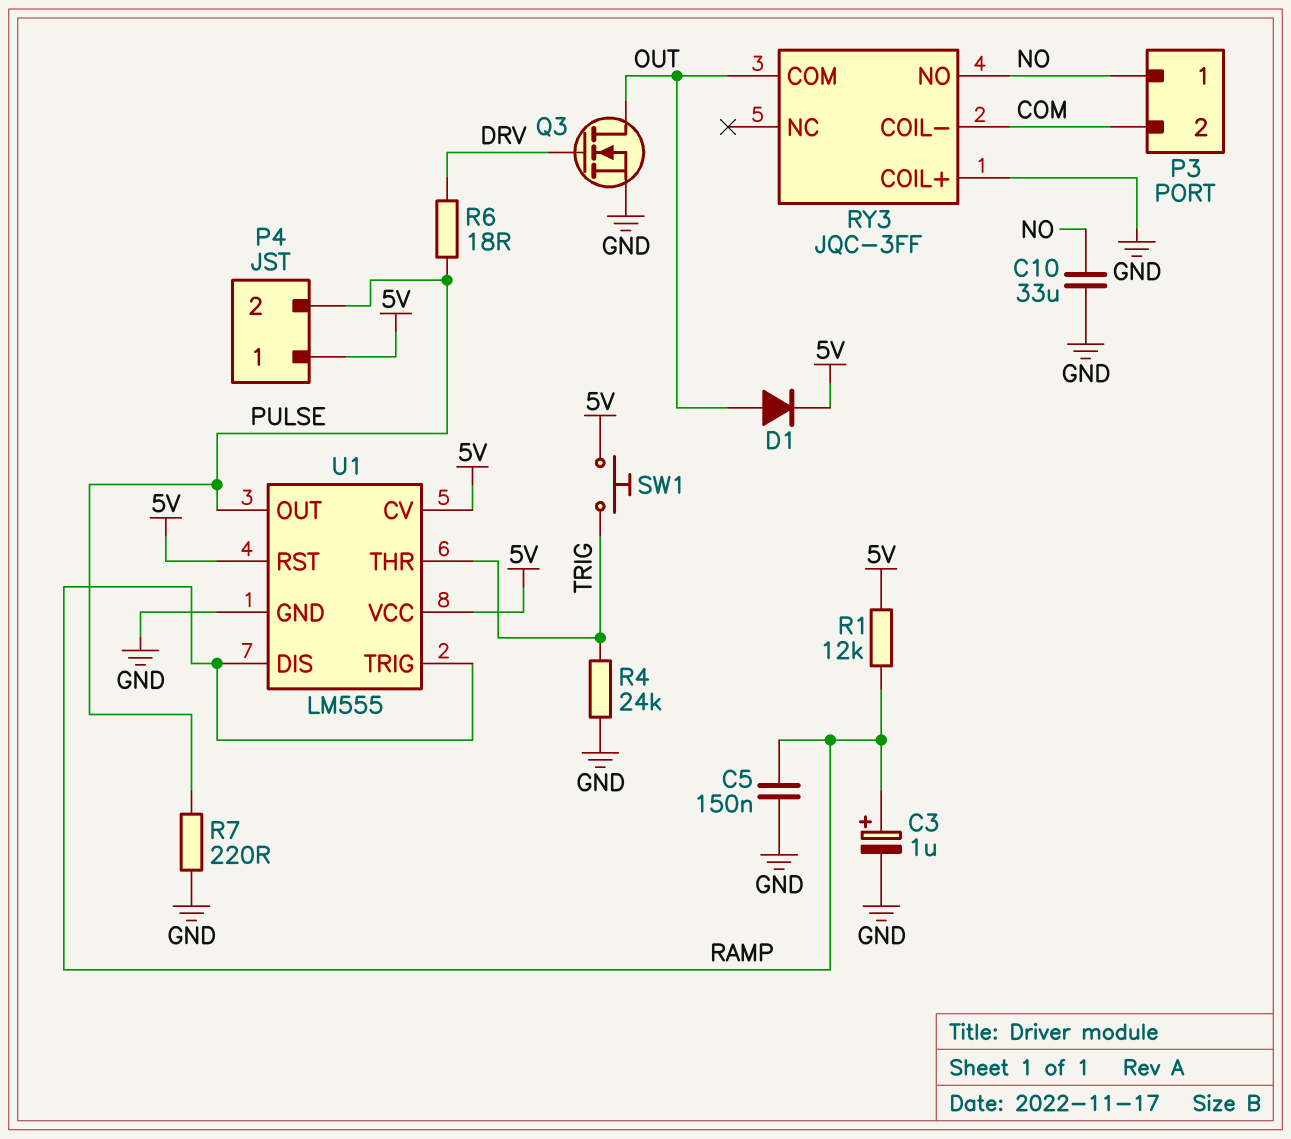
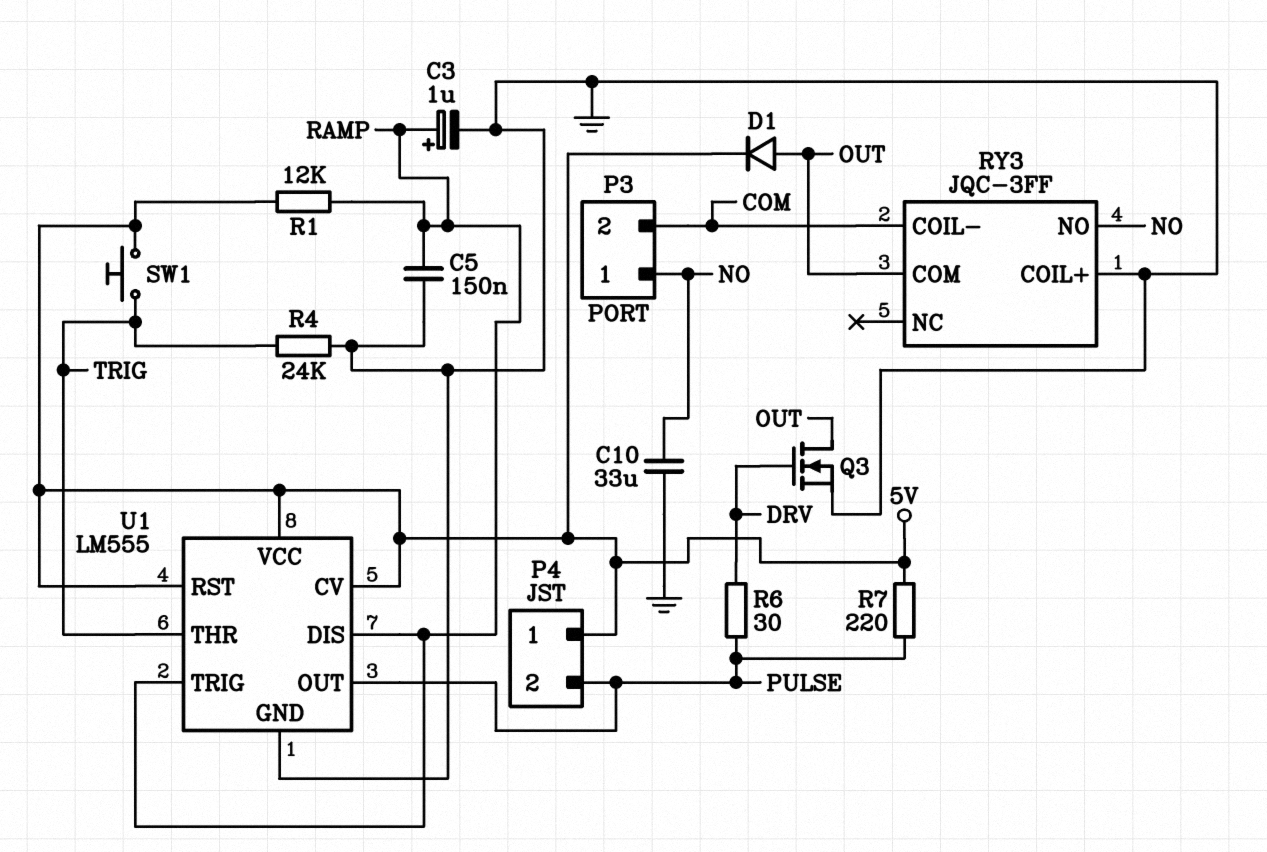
R6: 18 (DRV, PULSE) -> 30 (DRV, PULSE)
R7: 220 (GND, PULSE) -> 220 (5V, PULSE)

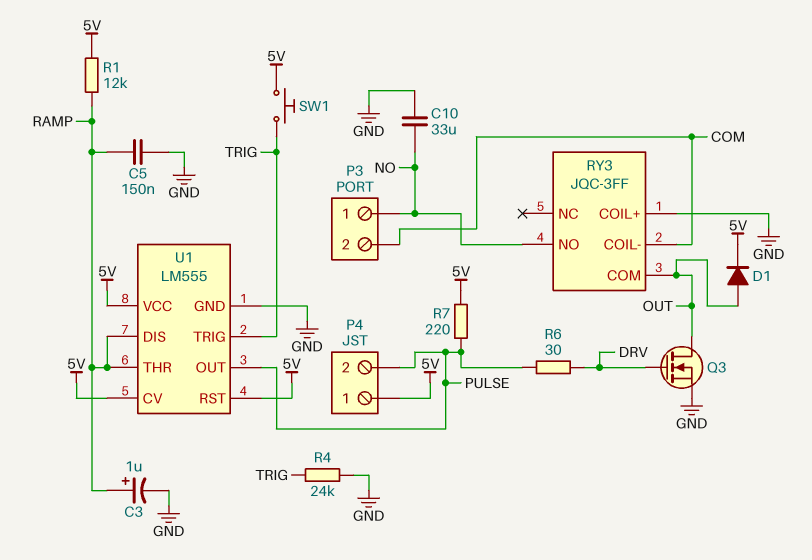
U1 pin THR: TRIG -> RAMP
U1 pin TRIG: RAMP -> TRIG

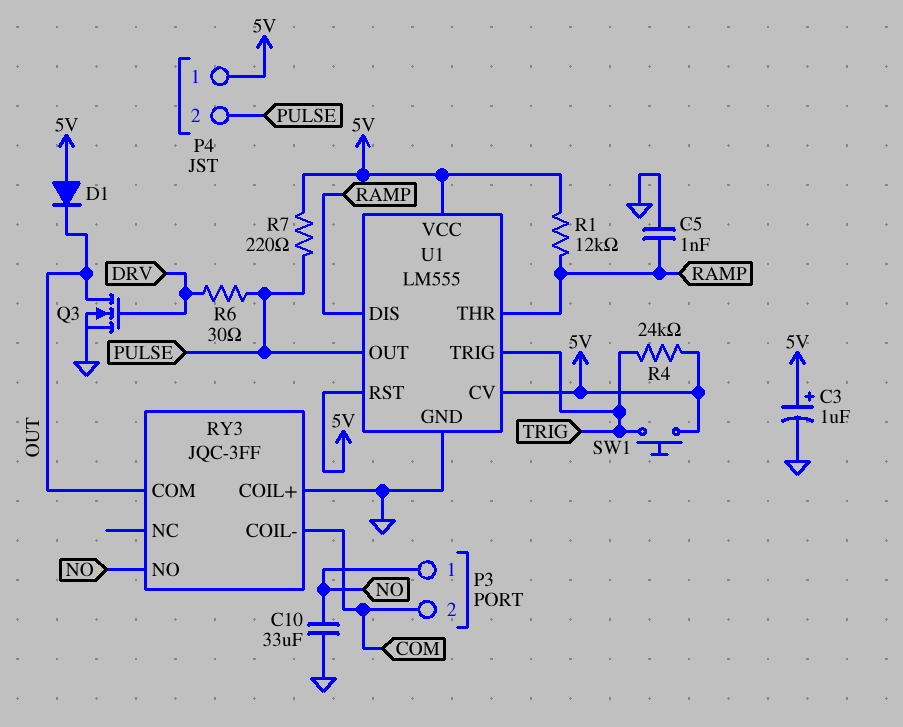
C3: 1uF (plus RAMP, minus GND) -> 1uF (plus 5V, minus GND)
C5: 150nF (GND, RAMP) -> 1nF (GND, RAMP)
D1: diode (A OUT, K 5V) -> diode (A 5V, K OUT)
R4: 24k (GND, TRIG) -> 24k (5V, TRIG)

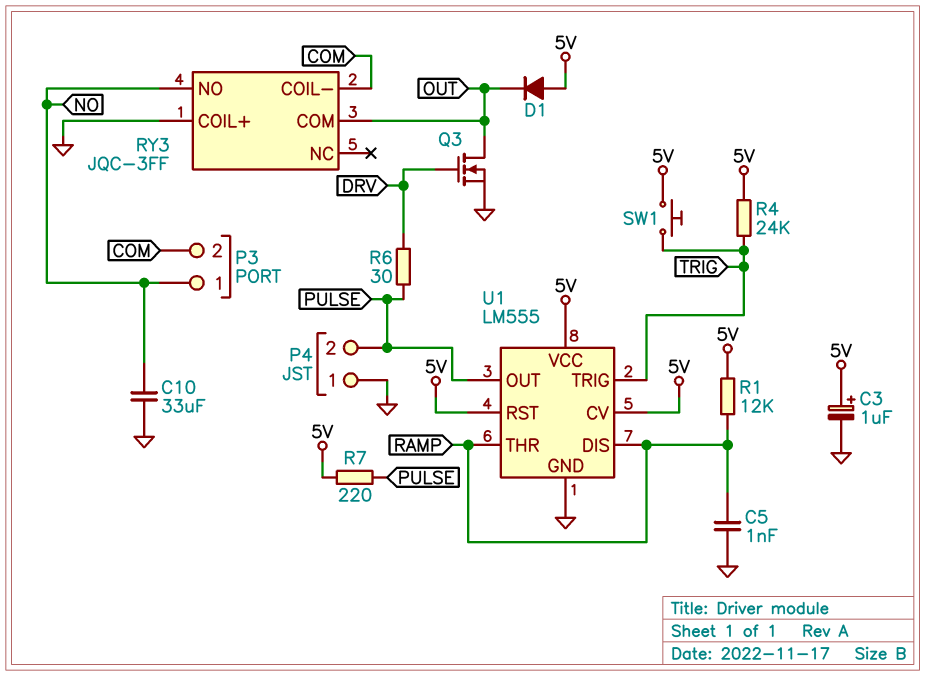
P4 pin 1: 5V -> GND

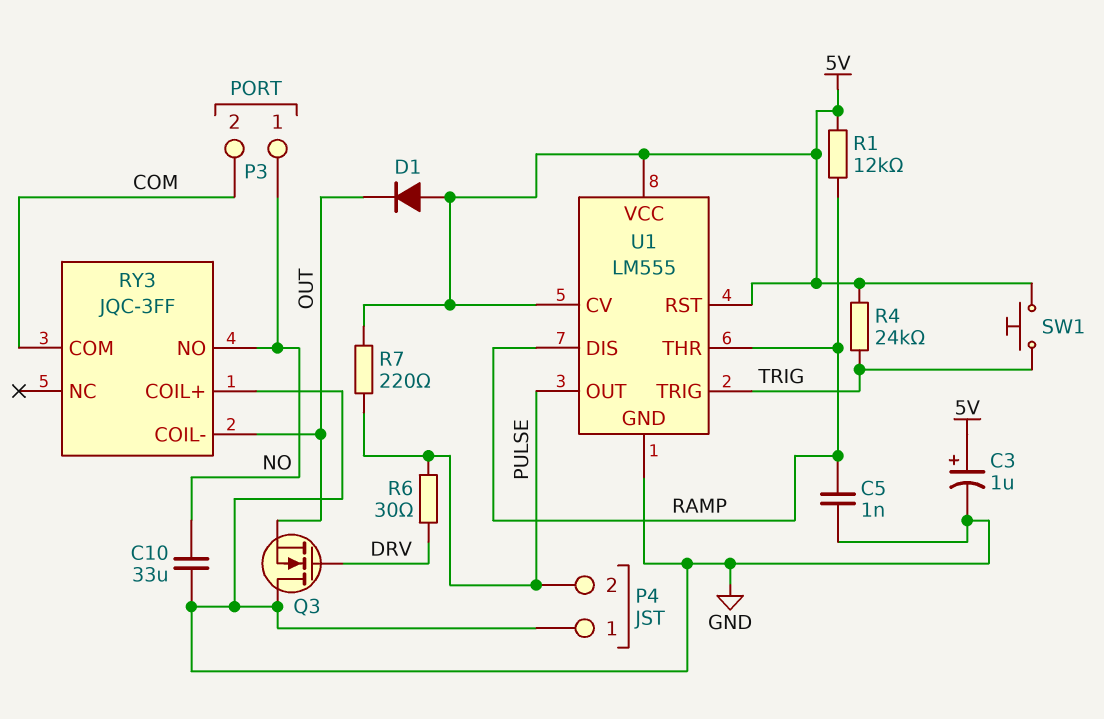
Q3: NMOS (G DRV, D OUT, S GND) -> NMOS (G DRV, D GND, S OUT)
RY3 pin COIL-: COM -> OUT
RY3 pin COM: OUT -> COM

